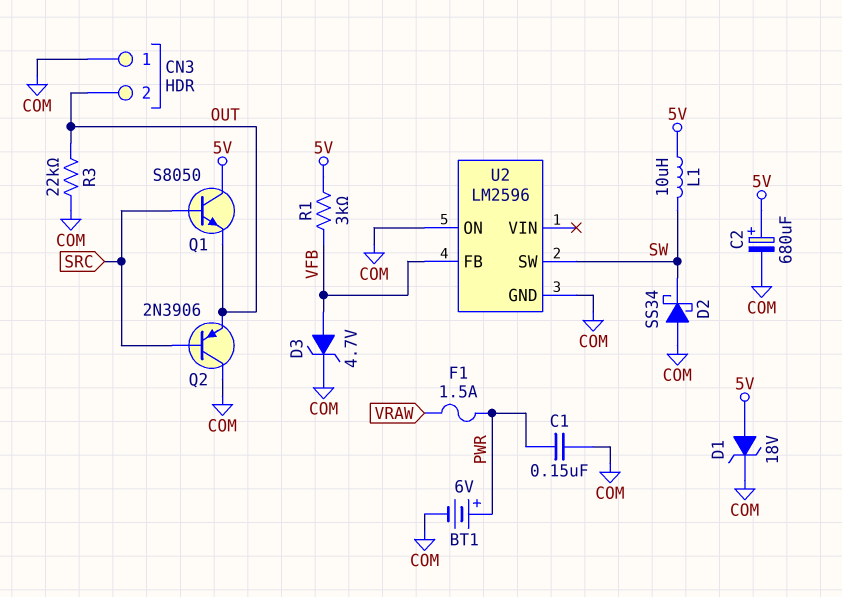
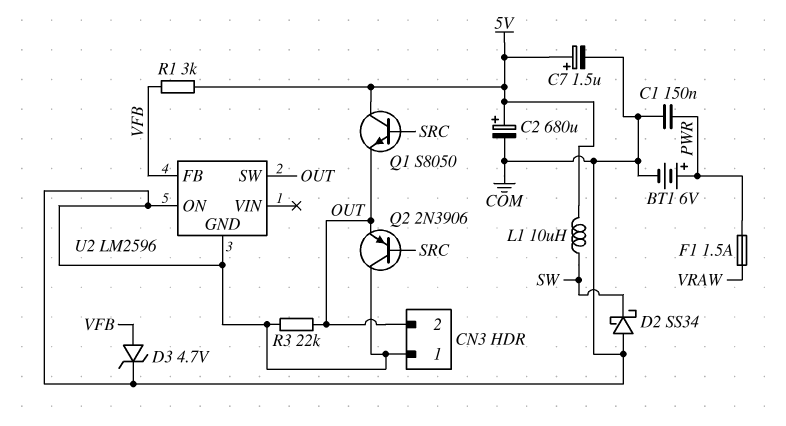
C7: none -> 1.5uF (plus 5V, minus COM)
D1: zener 18V (A 5V, K COM) -> none
U2 pin SW: SW -> OUT

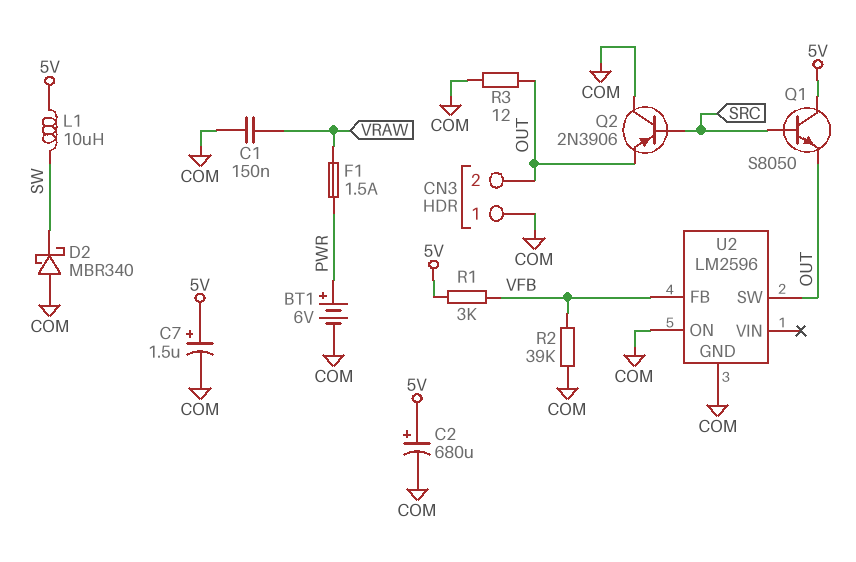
C1: 150nF (COM, PWR) -> 150nF (COM, VRAW)
D2: schottky SS34 (A COM, K SW) -> schottky MBR340 (A COM, K SW)
D3: zener 4.7V (A VFB, K COM) -> none
R2: none -> 39k (COM, VFB)
R3: 22k (COM, OUT) -> 12 (COM, OUT)

